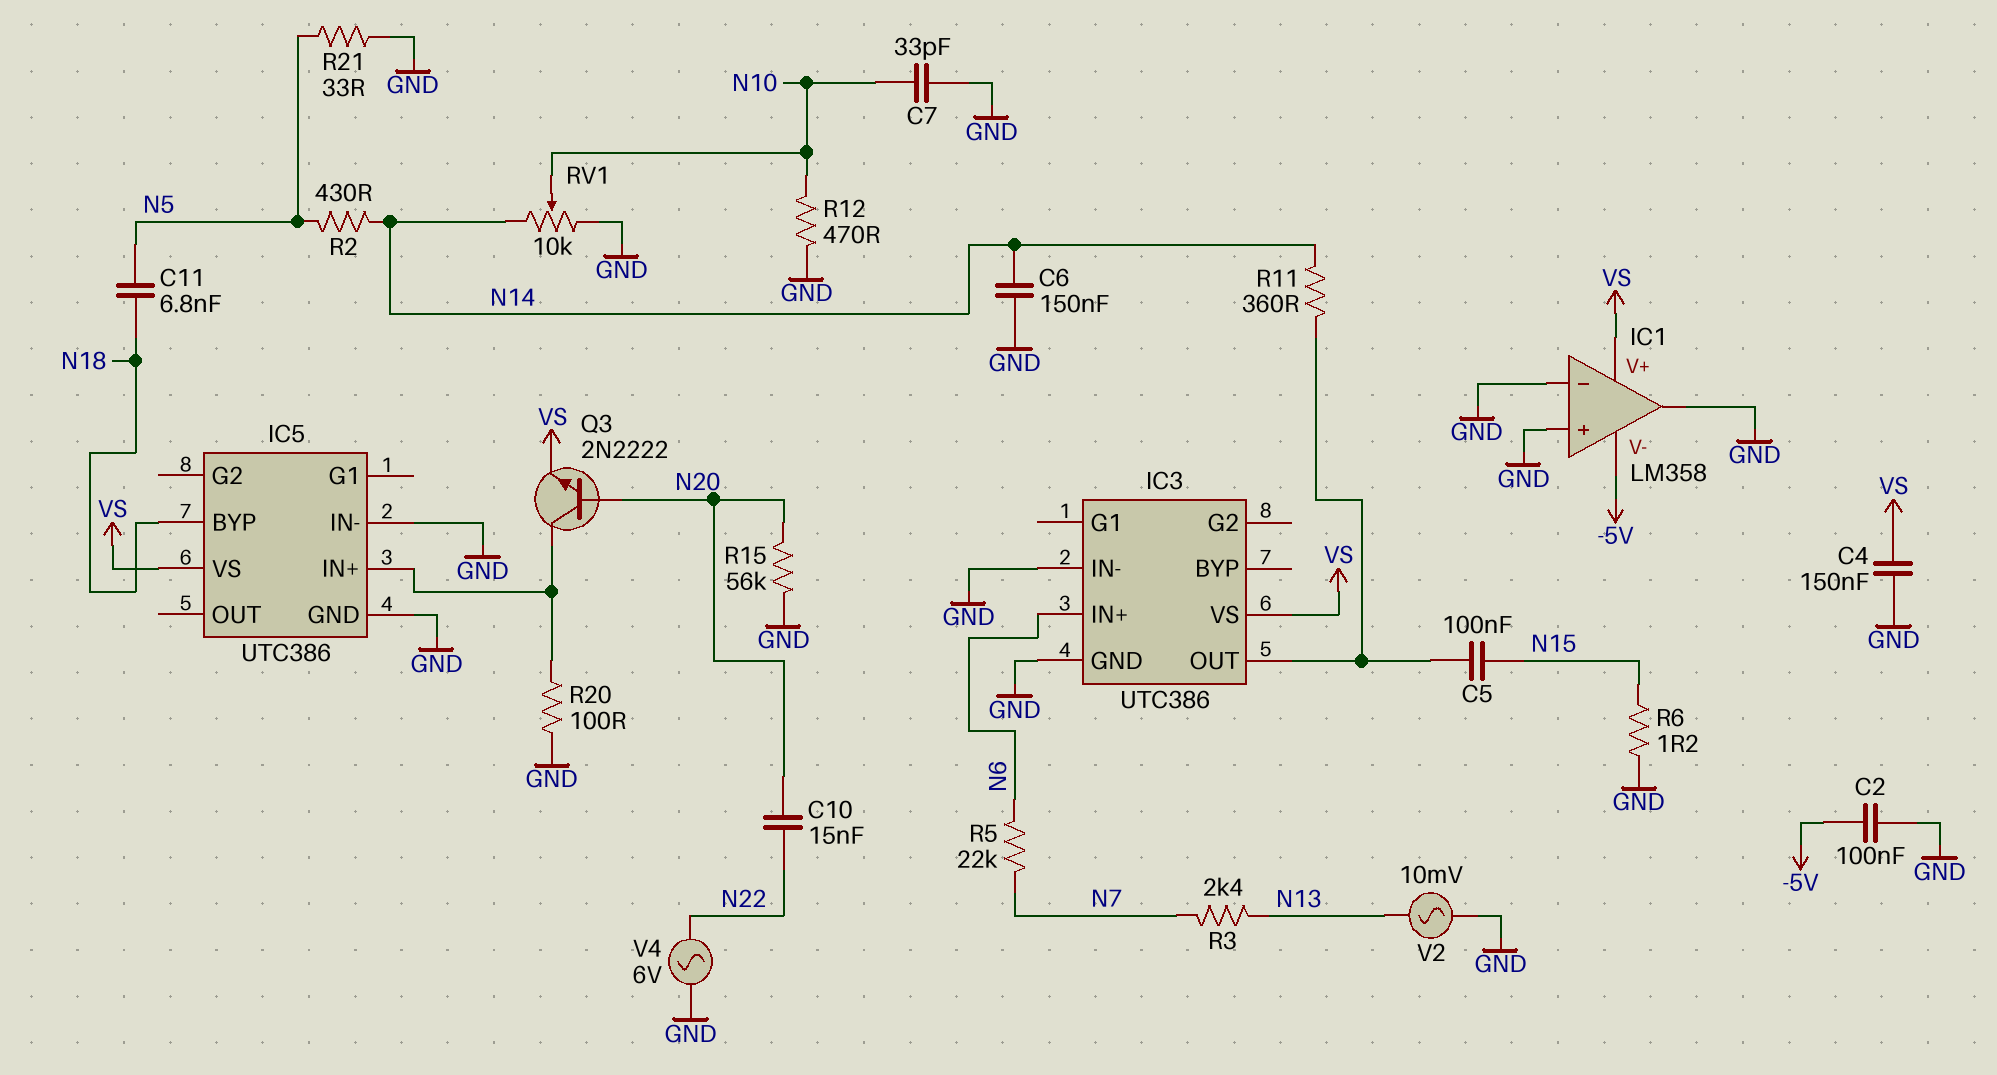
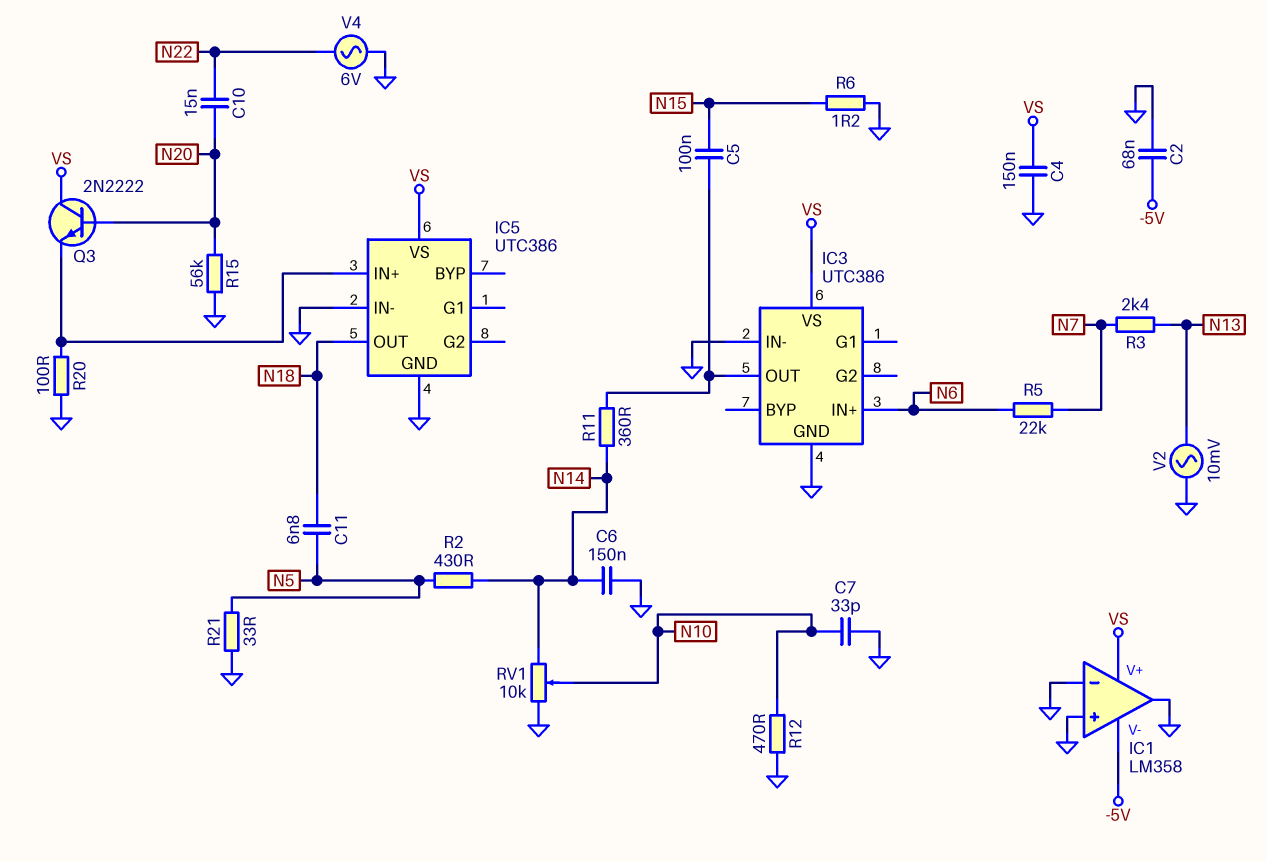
C2: 100nF (-5V, GND) -> 68nF (-5V, GND)
IC5 pin BYP: N18 -> none
IC5 pin OUT: none -> N18
Q3: NPN 2N2222 (B N20, C IC5/IN+, E VS) -> NPN 2N2222 (B N20, C VS, E IC5/IN+)

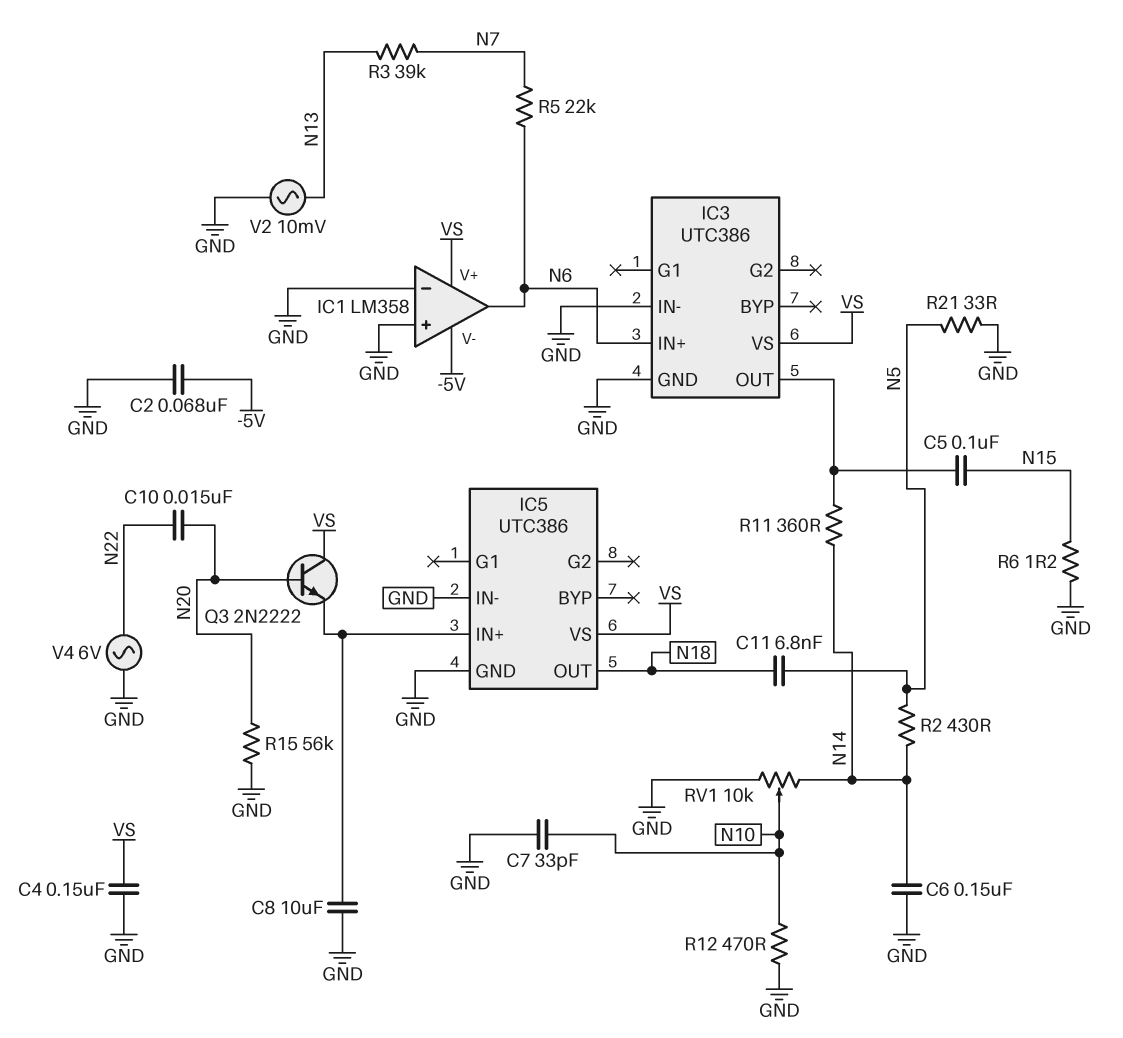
C8: none -> 10uF (GND, IC5/IN+)
IC1 pin out: GND -> N6
R3: 2.4k (N7, N13) -> 39k (N7, N13)
R20: 100 (GND, IC5/IN+) -> none

